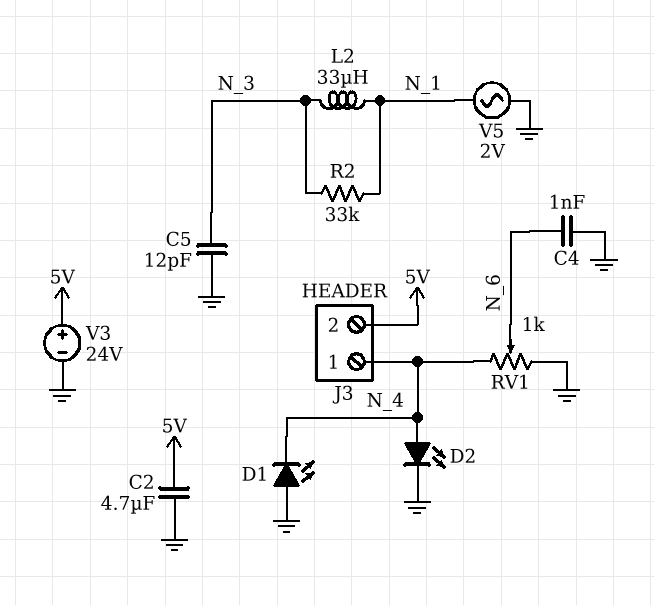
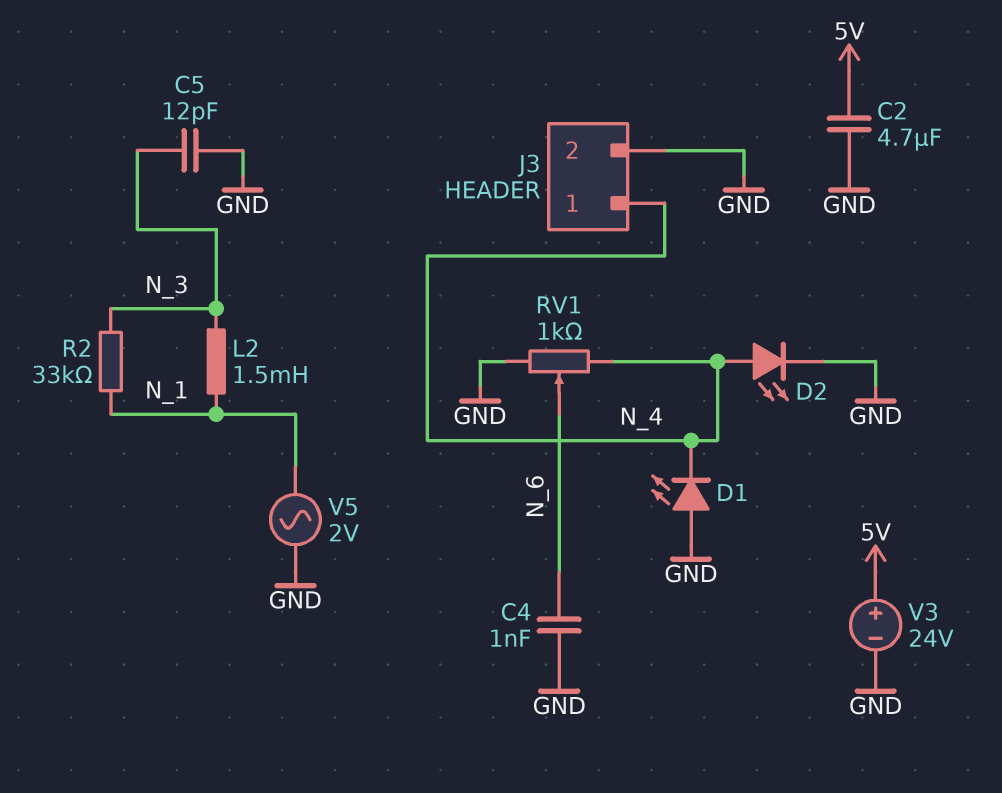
J3 pin 2: 5V -> GND
L2: 33uH (N_1, N_3) -> 1.5mH (N_1, N_3)

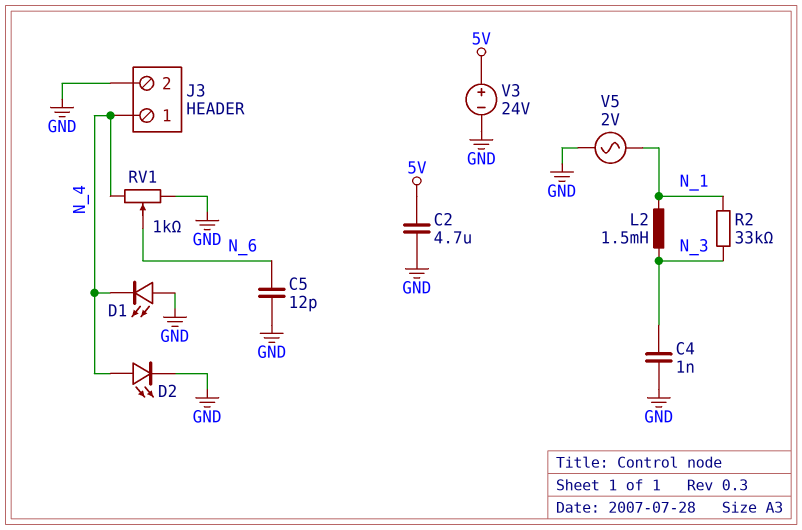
C4: 1nF (GND, N_6) -> 1nF (GND, N_3)
C5: 12pF (GND, N_3) -> 12pF (GND, N_6)

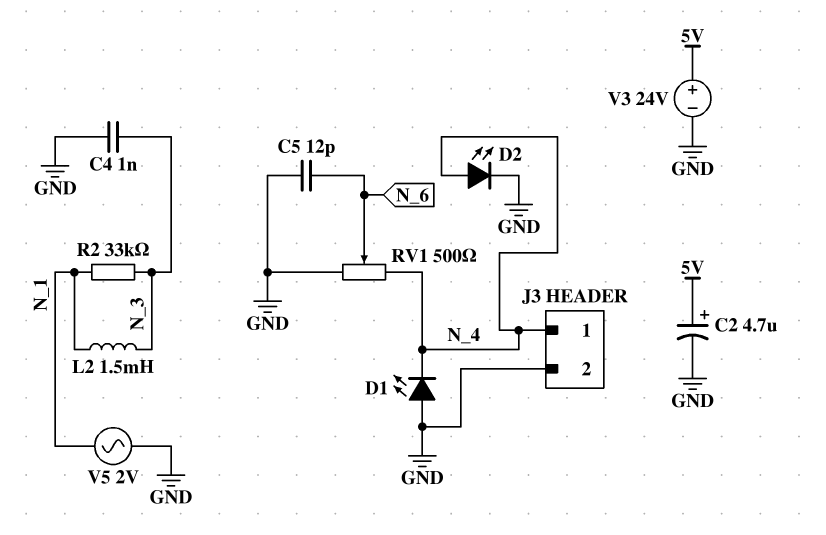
C2: 4.7uF (5V, GND) -> 4.7uF (plus 5V, minus GND)
RV1: 1k (GND, N_4, wiper N_6) -> 500 (GND, N_4, wiper N_6)

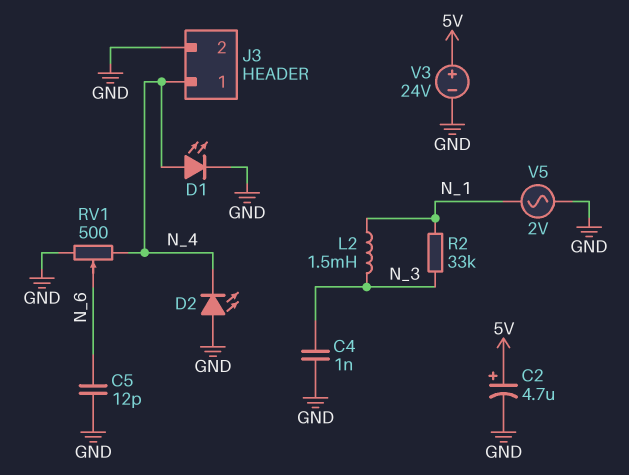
D1: LED (A GND, K N_4) -> LED (A N_4, K GND)
D2: LED (A N_4, K GND) -> LED (A GND, K N_4)

